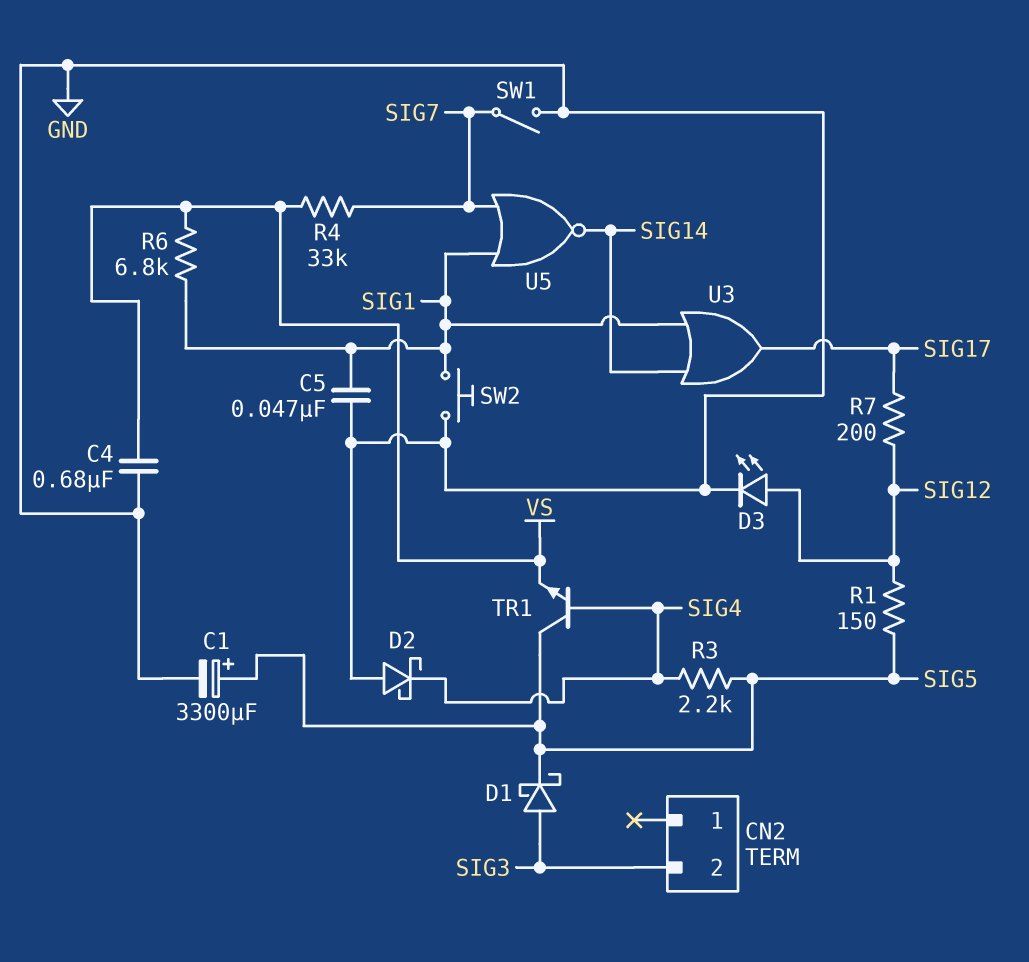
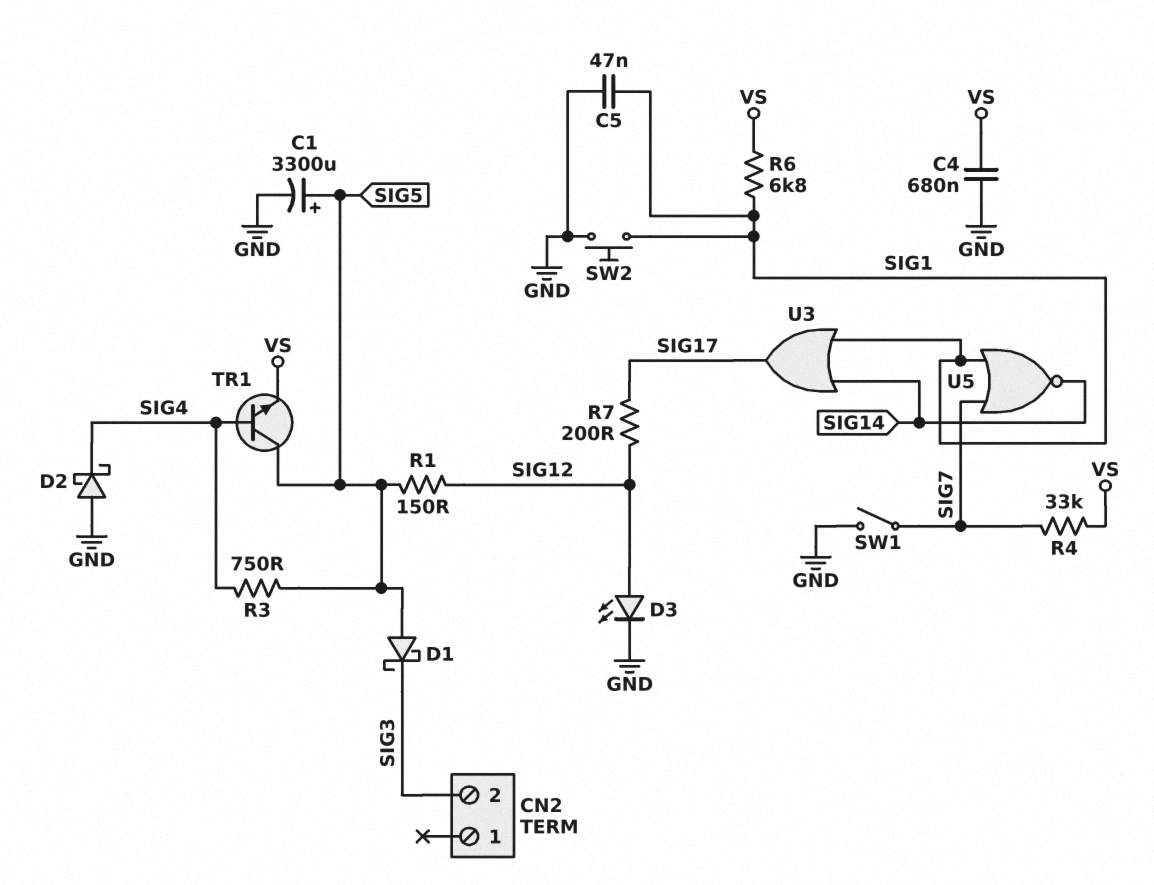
D1: schottky (A SIG3, K SIG5) -> schottky (A SIG5, K SIG3)
R3: 2.2k (SIG4, SIG5) -> 750 (SIG4, SIG5)

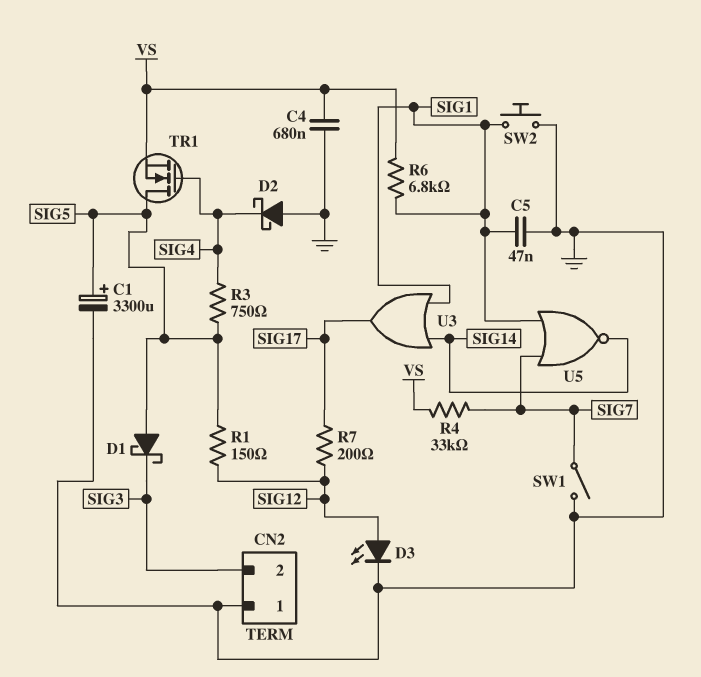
CN2 pin 1: none -> GND
TR1: NPN (B SIG4, C SIG5, E VS) -> NMOS (G SIG4, D SIG5, S VS)

